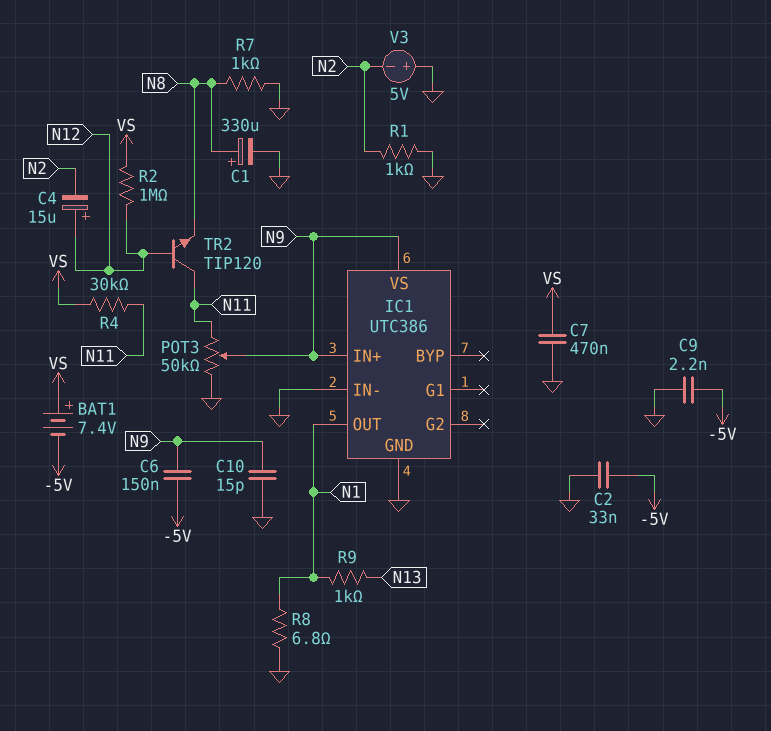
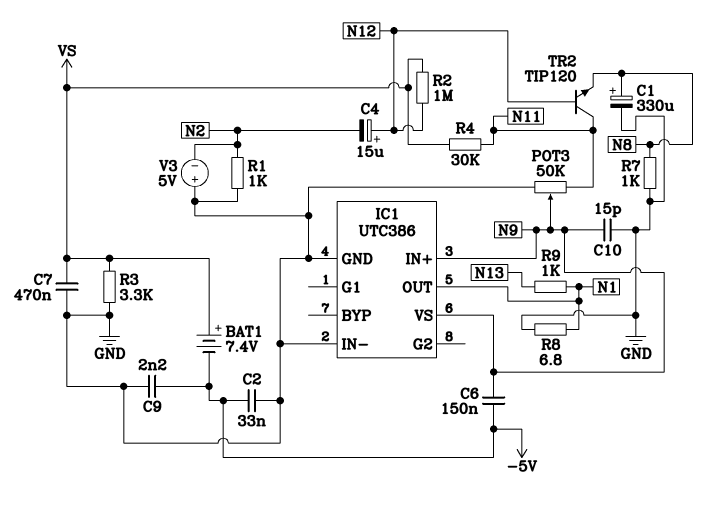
R3: none -> 3.3k (GND, VS)

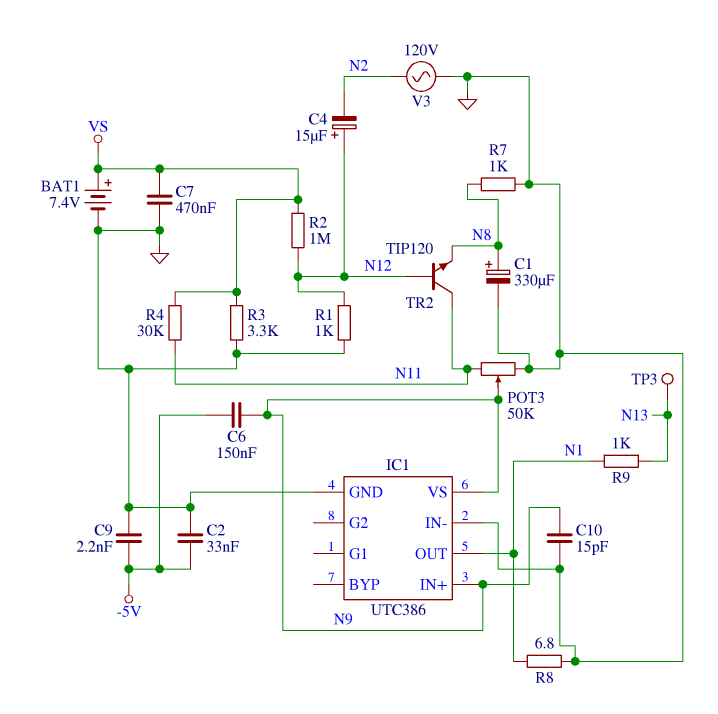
BAT1: 7.4V (plus VS, minus -5V) -> 7.4V (plus VS, minus GND)
R1: 1k (GND, N2) -> 1k (GND, N12)
TP3: none -> test point (N13)
V3: 5V (plus GND, minus N2) -> AC 120V (GND, N2)

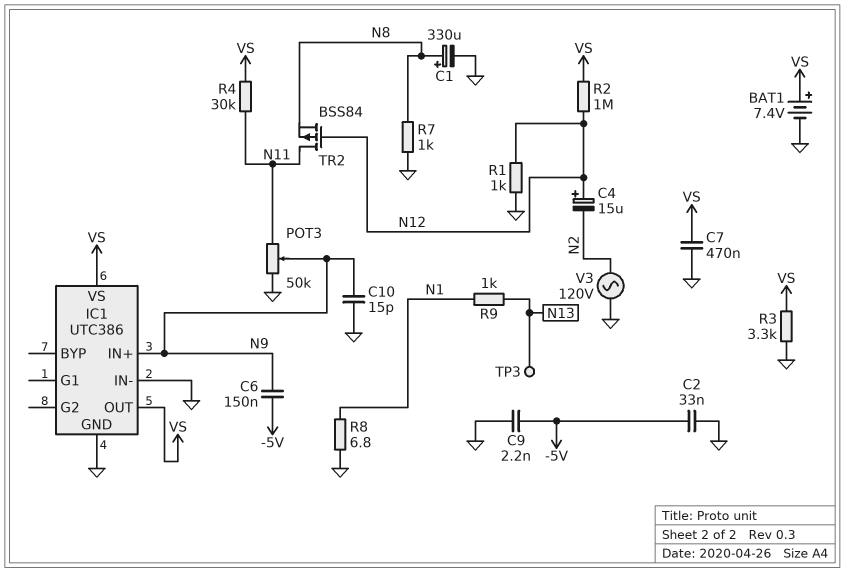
IC1 pin OUT: N1 -> VS
IC1 pin VS: N9 -> VS
TR2: NPN TIP120 (B N12, C N11, E N8) -> PMOS BSS84 (G N12, D N11, S N8)

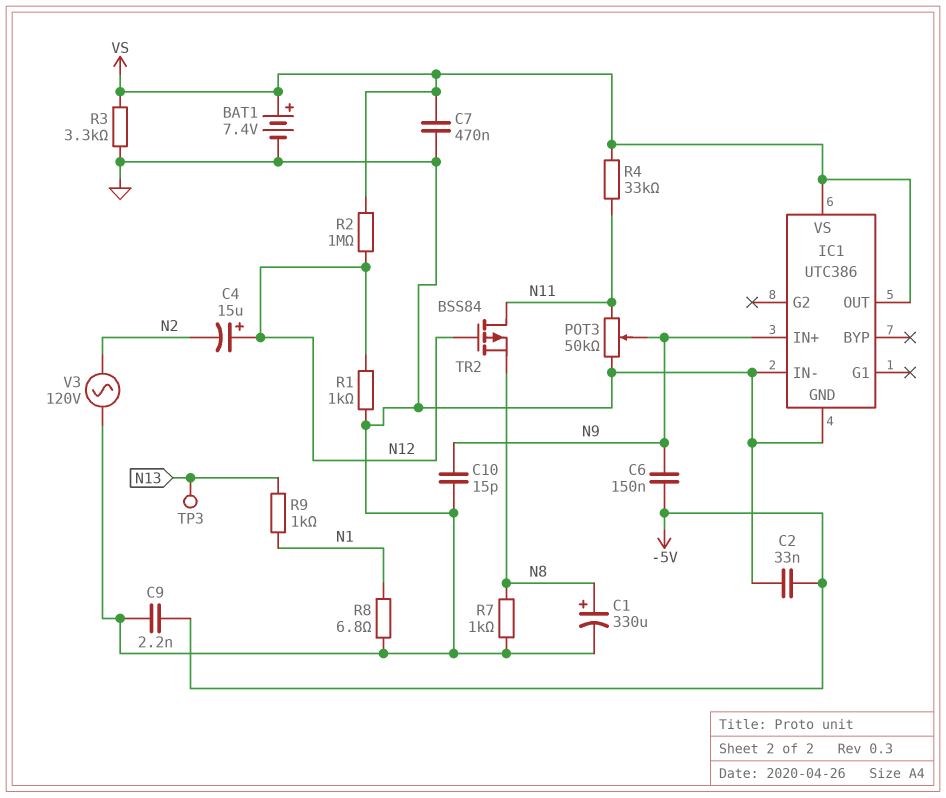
R4: 30k (N11, VS) -> 33k (N11, VS)

